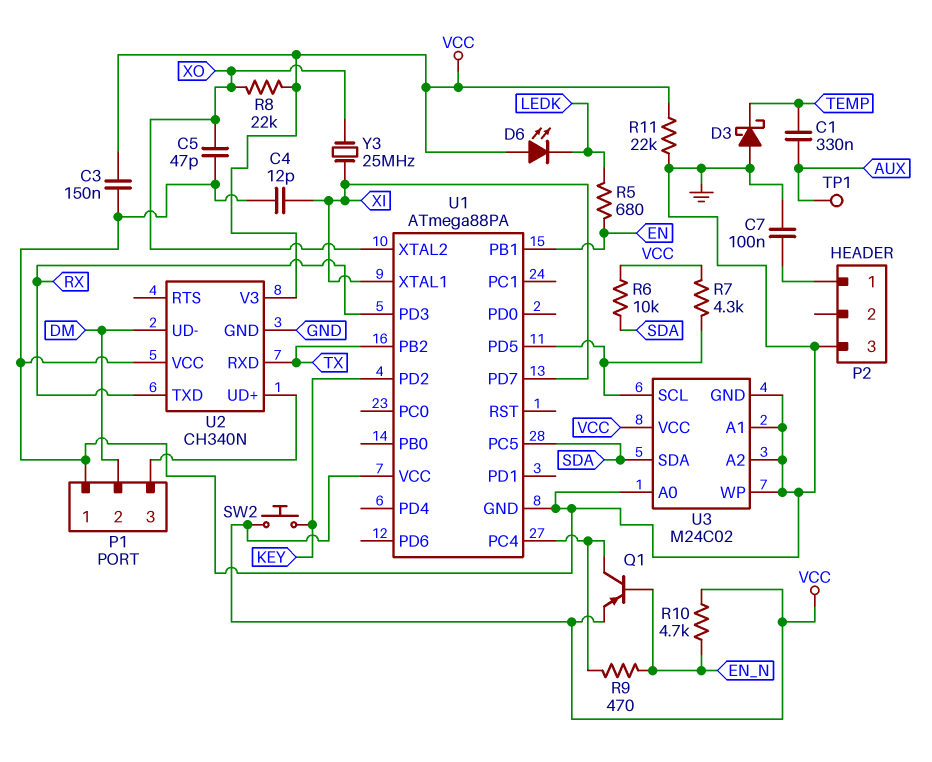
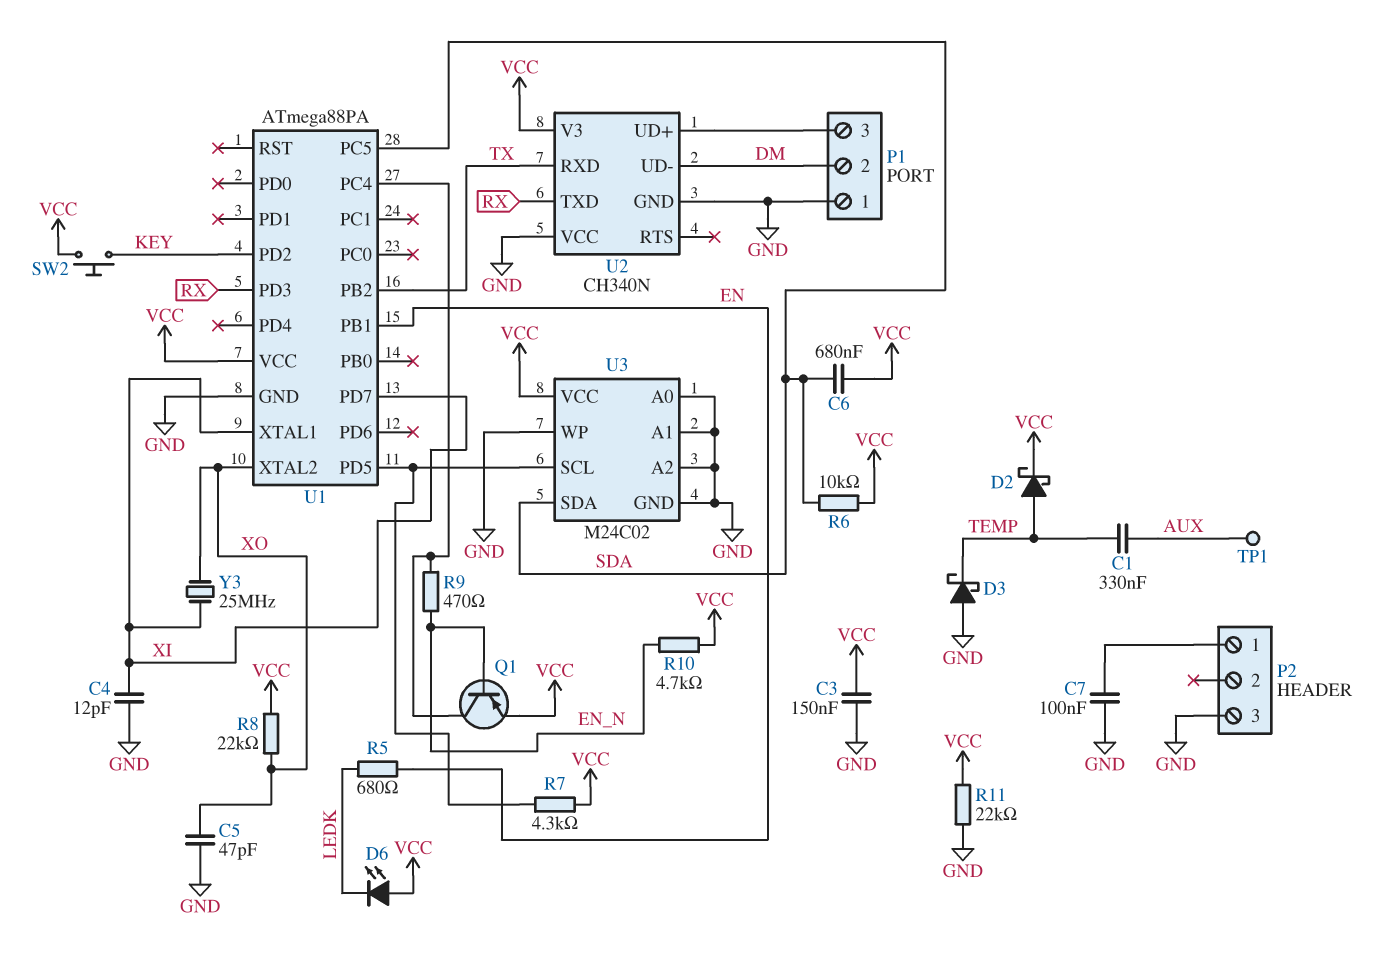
C6: none -> 680nF (SDA, VCC)
D2: none -> schottky (A TEMP, K VCC)

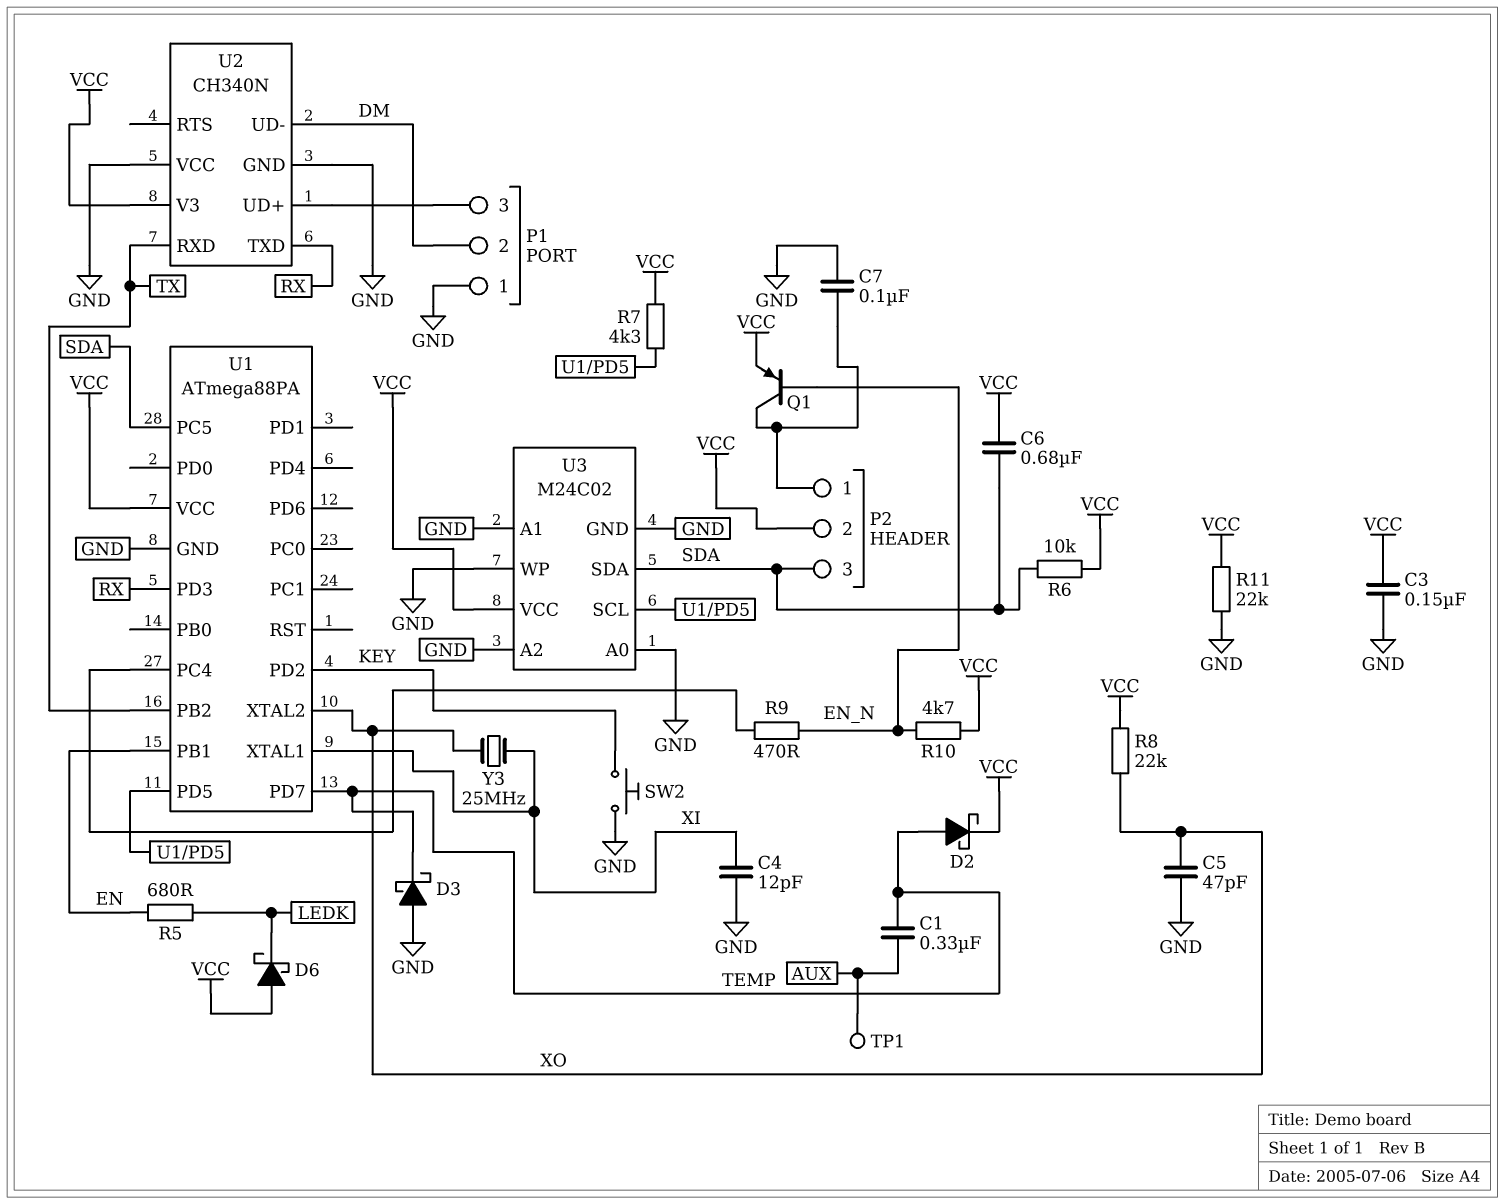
D6: LED (A VCC, K LEDK) -> schottky (A VCC, K LEDK)
P2 pin 2: none -> VCC
P2 pin 3: GND -> SDA
Q1: PNP (B EN_N, C U1/PC4, E VCC) -> PNP (B EN_N, C P2/1, E VCC)
SW2: button (KEY, VCC) -> button (GND, KEY)
U1 pin PD7: XI -> TEMP

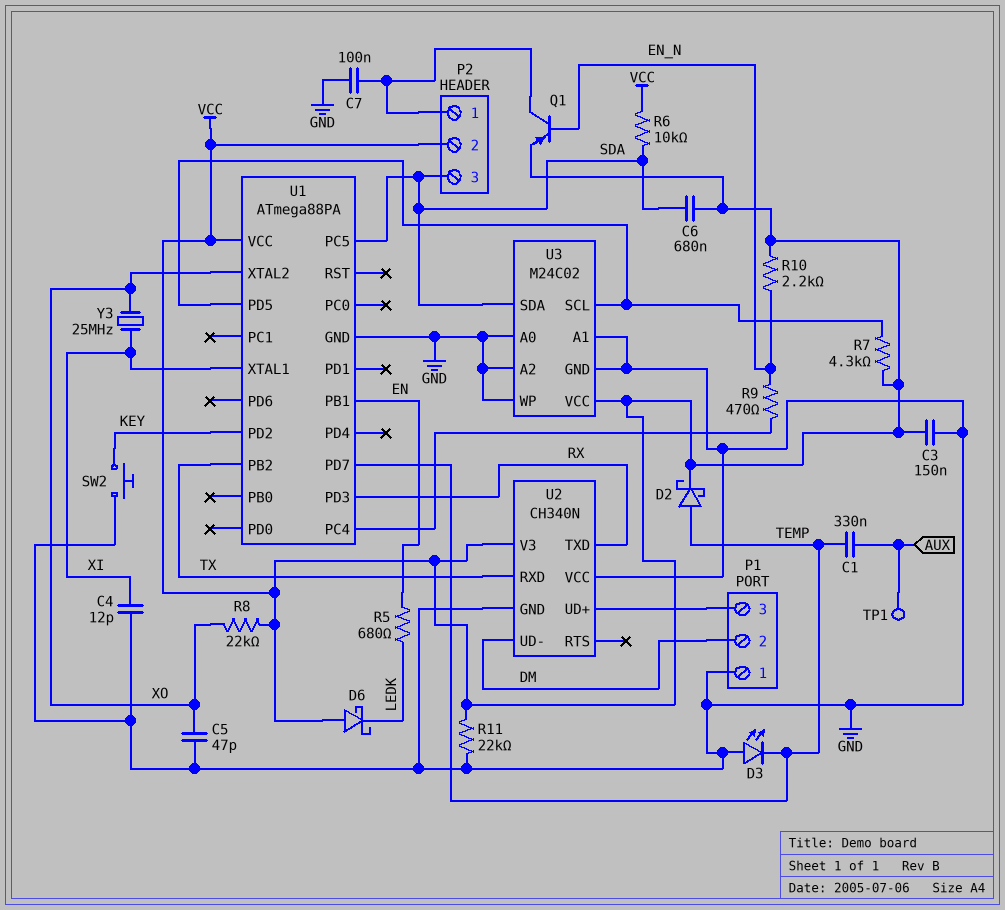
D3: schottky (A GND, K TEMP) -> LED (A GND, K TEMP)
R10: 4.7k (EN_N, VCC) -> 2.2k (EN_N, VCC)

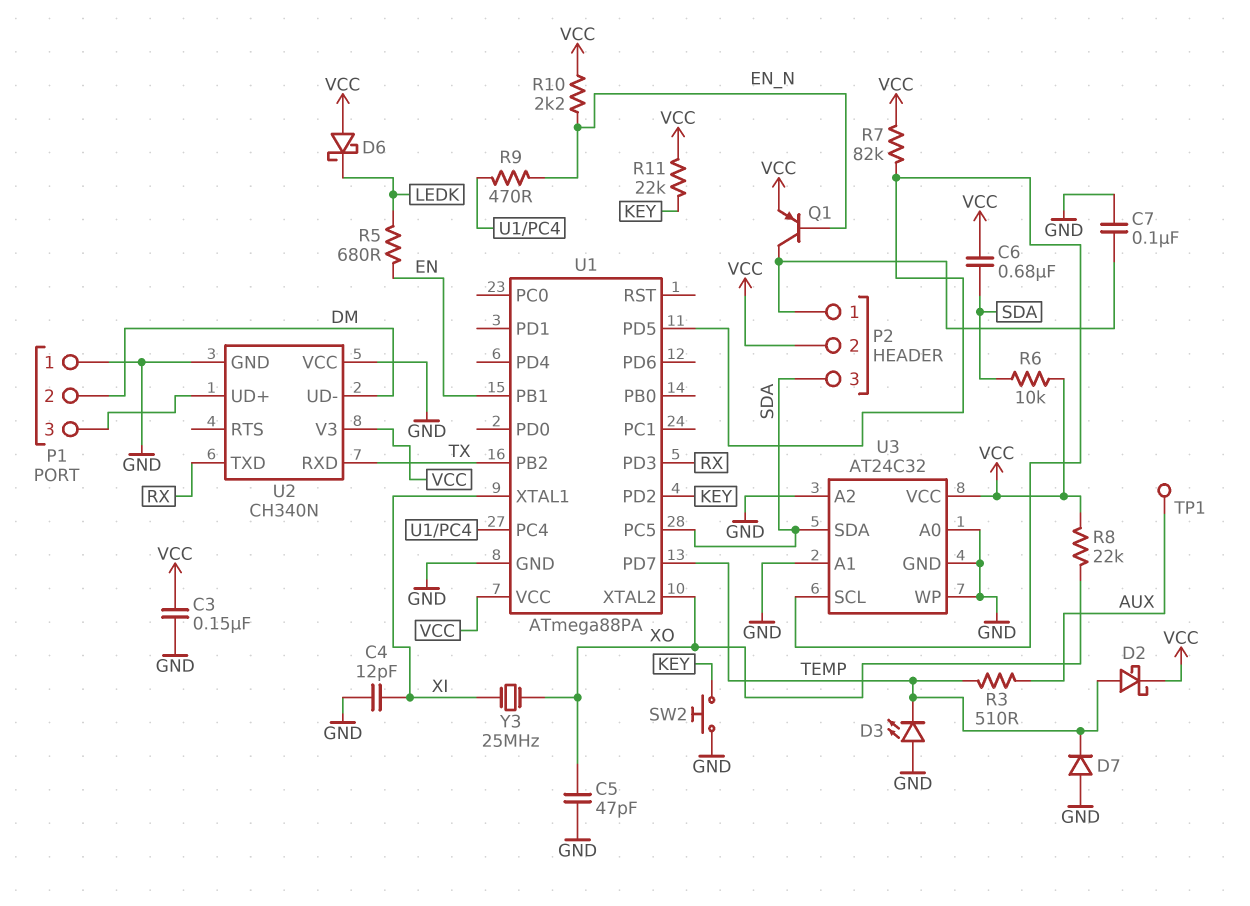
C1: 330nF (AUX, TEMP) -> none
D7: none -> diode (A GND, K TEMP)
R3: none -> 510 (AUX, TEMP)
R7: 4.3k (U1/PD5, VCC) -> 82k (U1/PD5, VCC)
R11: 22k (GND, VCC) -> 22k (KEY, VCC)
U3: M24C02 -> AT24C32

